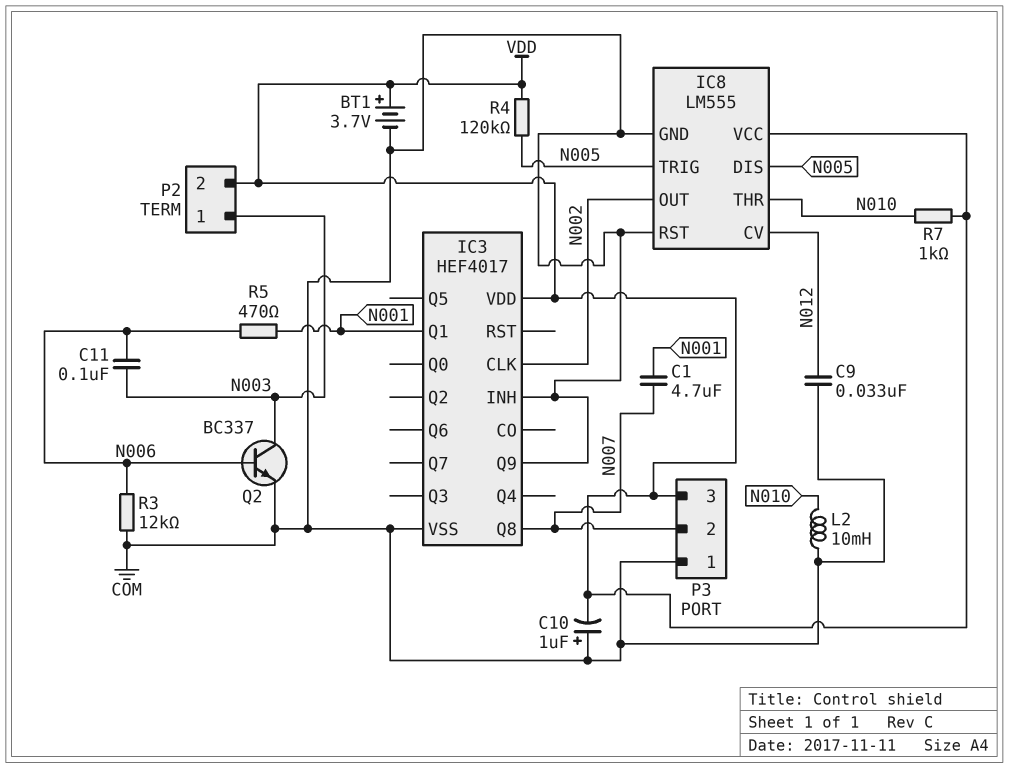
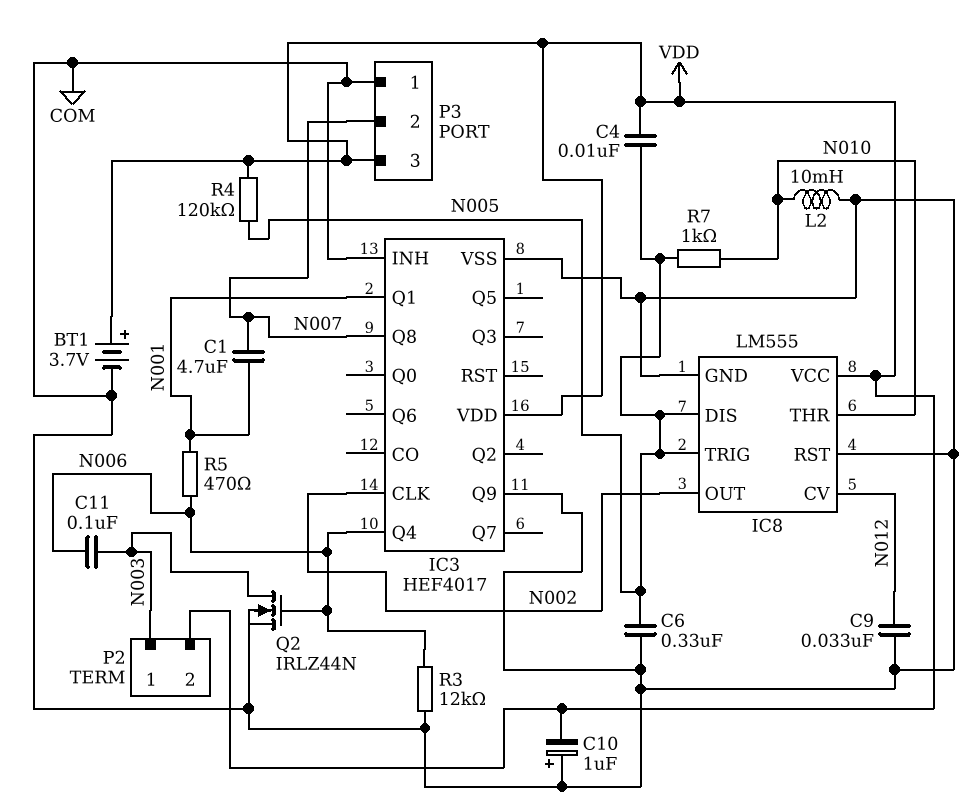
C4: none -> 10nF (N005, VDD)
C6: none -> 330nF (COM, N005)
IC3 pin Q4: none -> N006
Q2: NPN BC337 (B N006, C N003, E COM) -> NMOS IRLZ44N (G N006, D N003, S COM)
R7: 1k (N010, VDD) -> 1k (N005, N010)

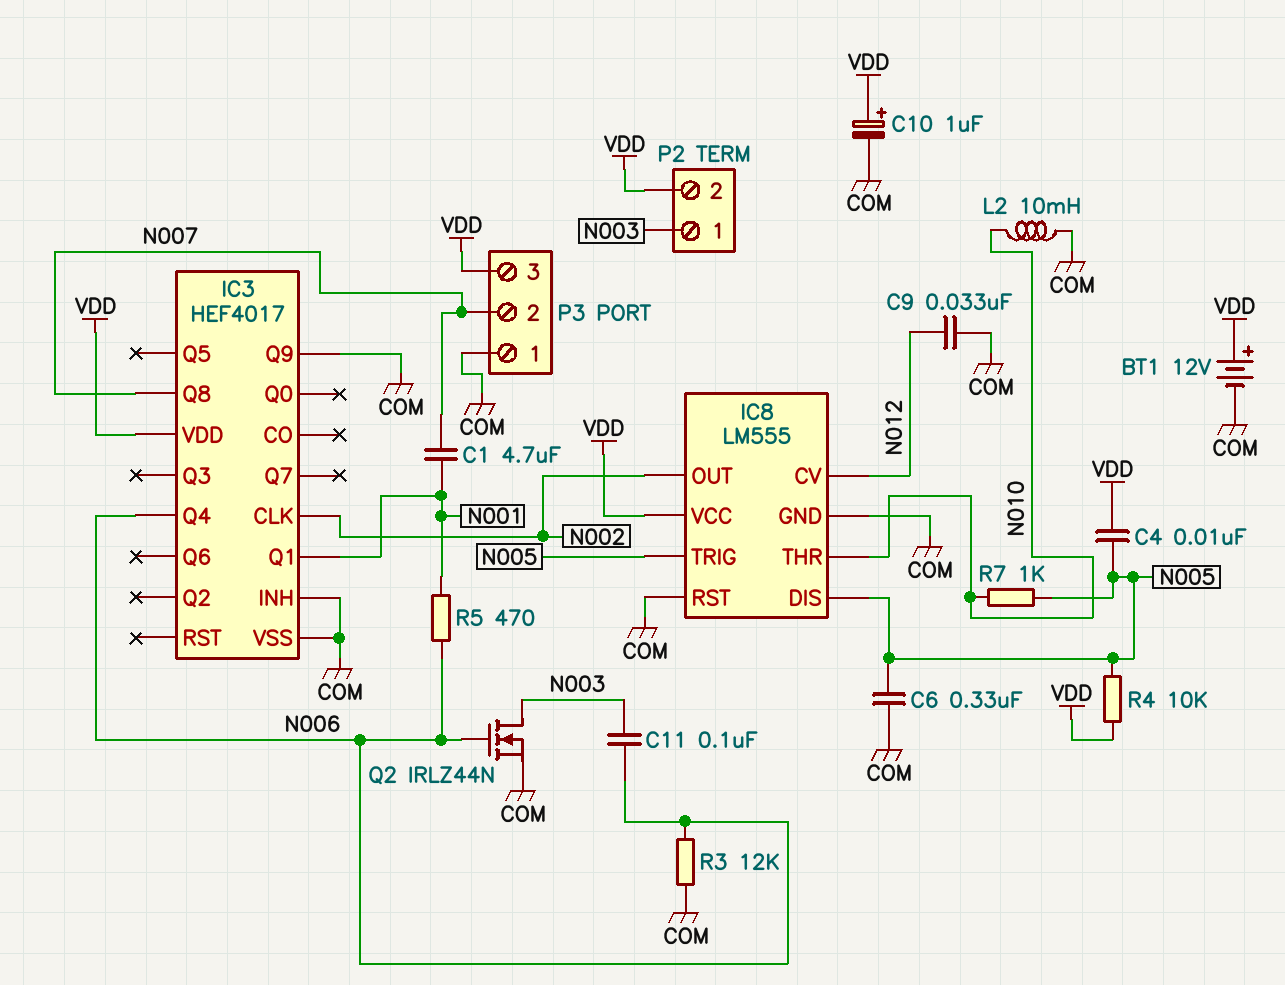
BT1: 3.7V (plus VDD, minus COM) -> 12V (plus VDD, minus COM)
C10: 1uF (plus COM, minus VDD) -> 1uF (plus VDD, minus COM)
R4: 120k (N005, VDD) -> 10k (N005, VDD)

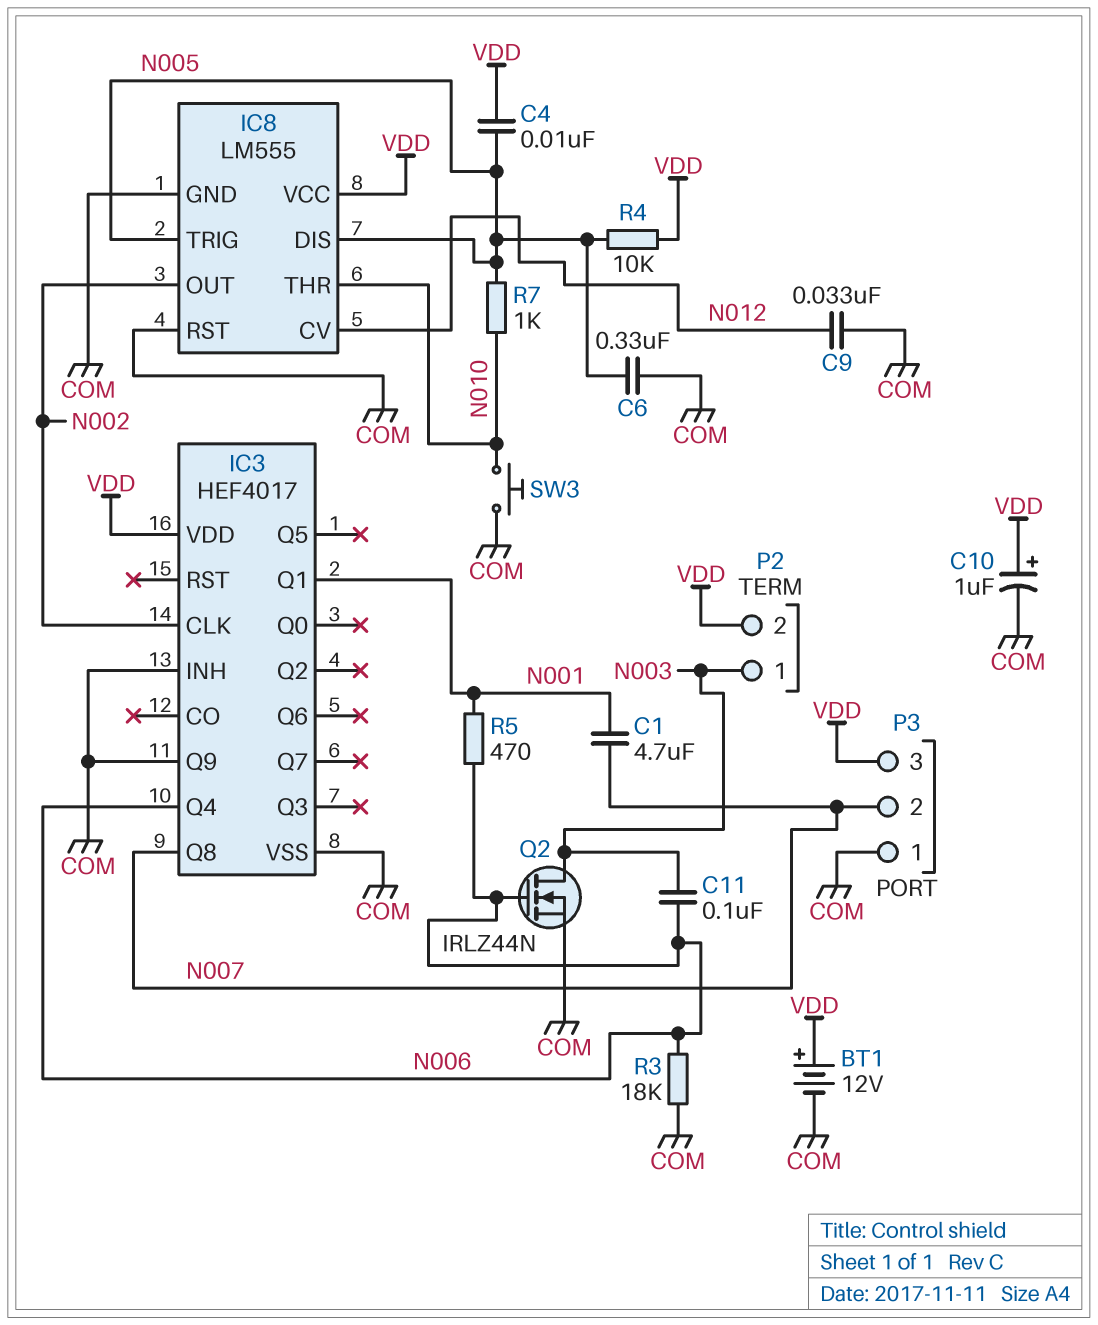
L2: 10mH (COM, N010) -> none
R3: 12k (COM, N006) -> 18k (COM, N006)
SW3: none -> button (COM, N010)

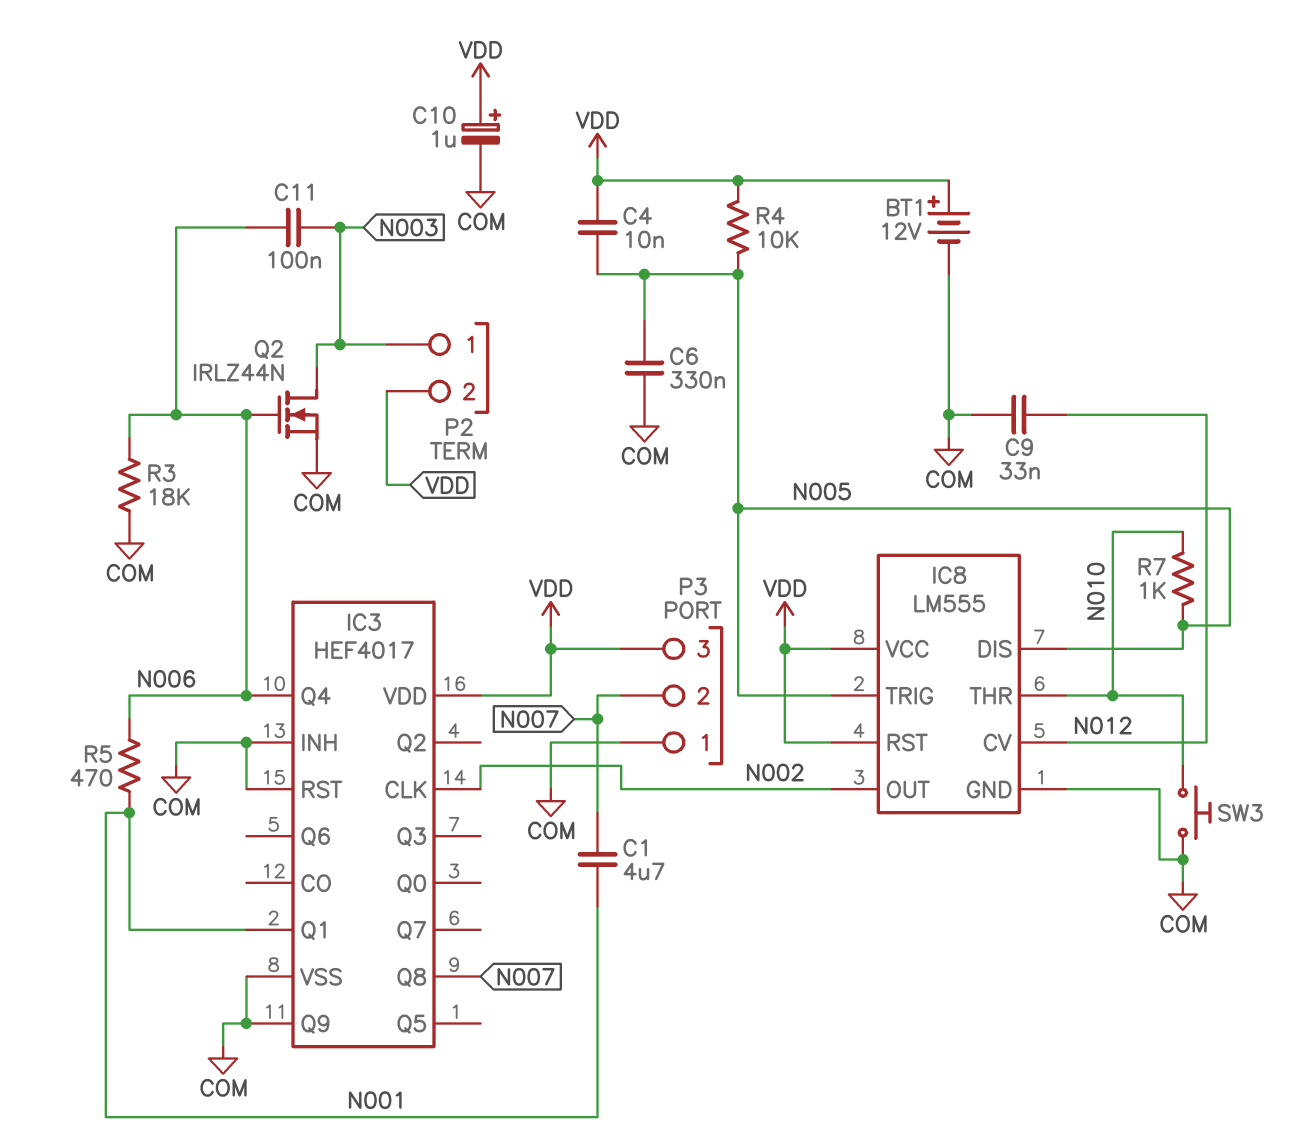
IC3 pin RST: none -> COM
IC8 pin RST: COM -> VDD

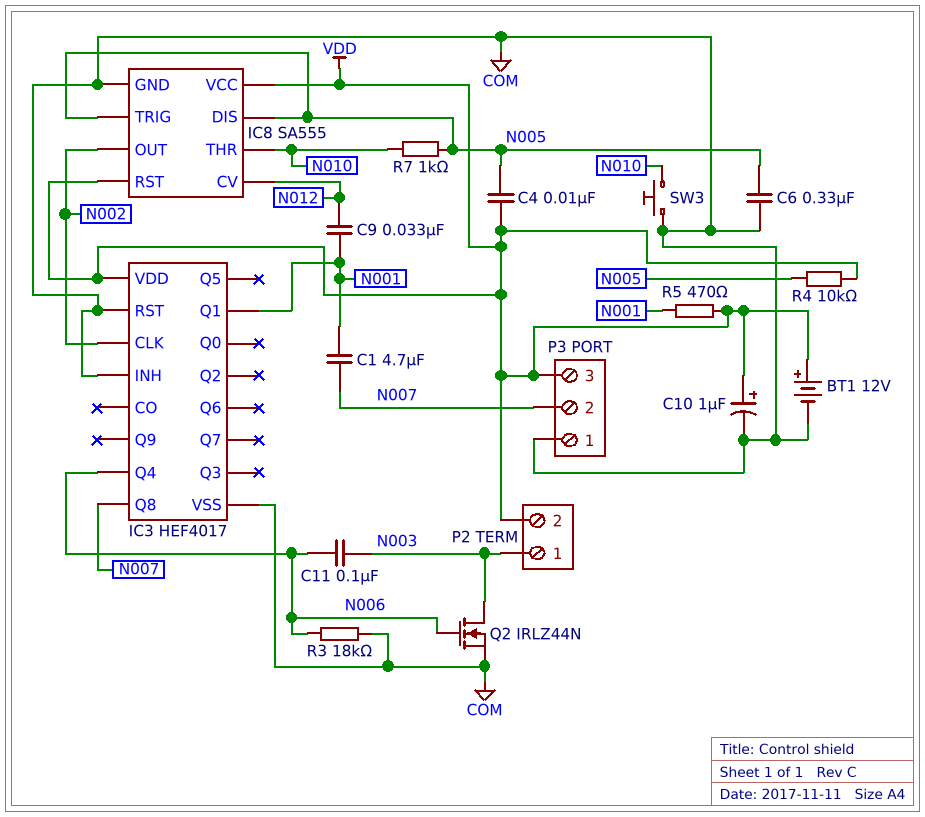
C9: 33nF (COM, N012) -> 33nF (N001, N012)
IC3 pin Q9: COM -> none
IC8: LM555 -> SA555
R5: 470 (N001, N006) -> 470 (N001, VDD)

